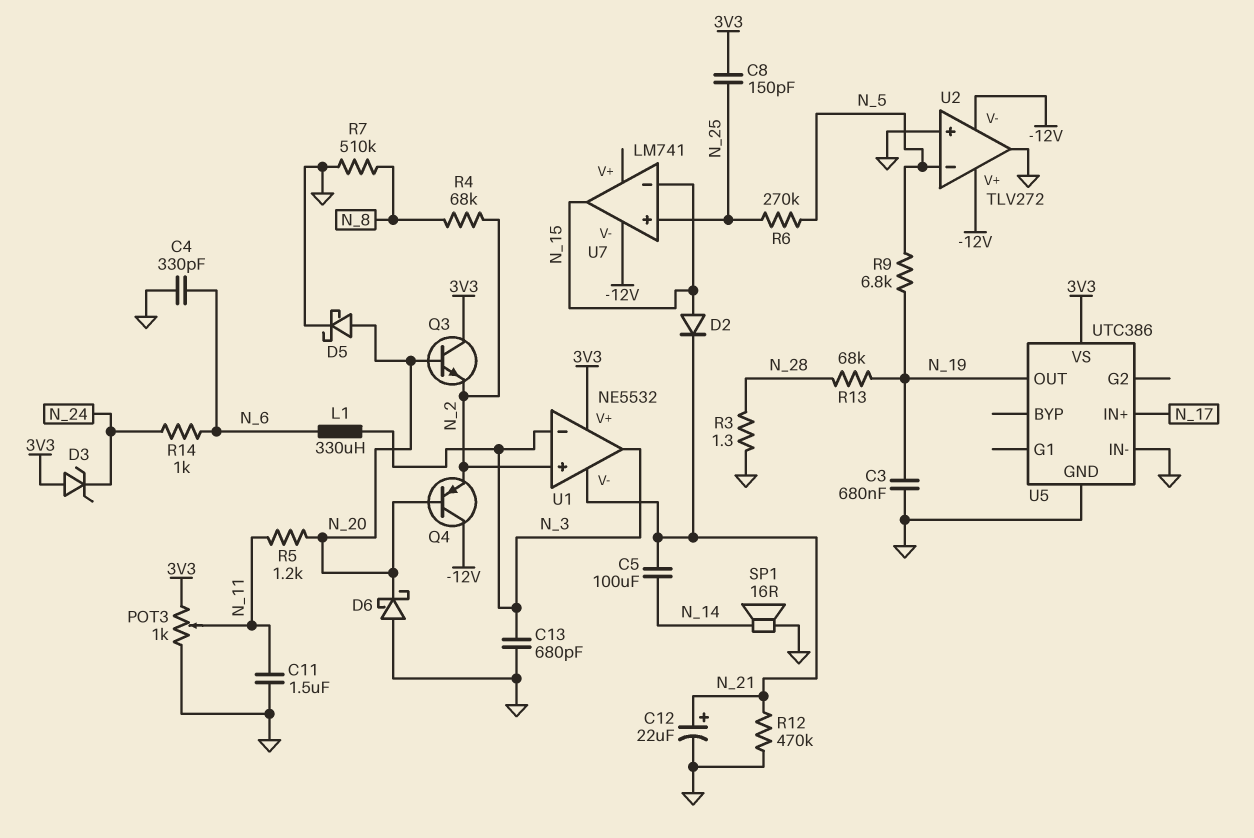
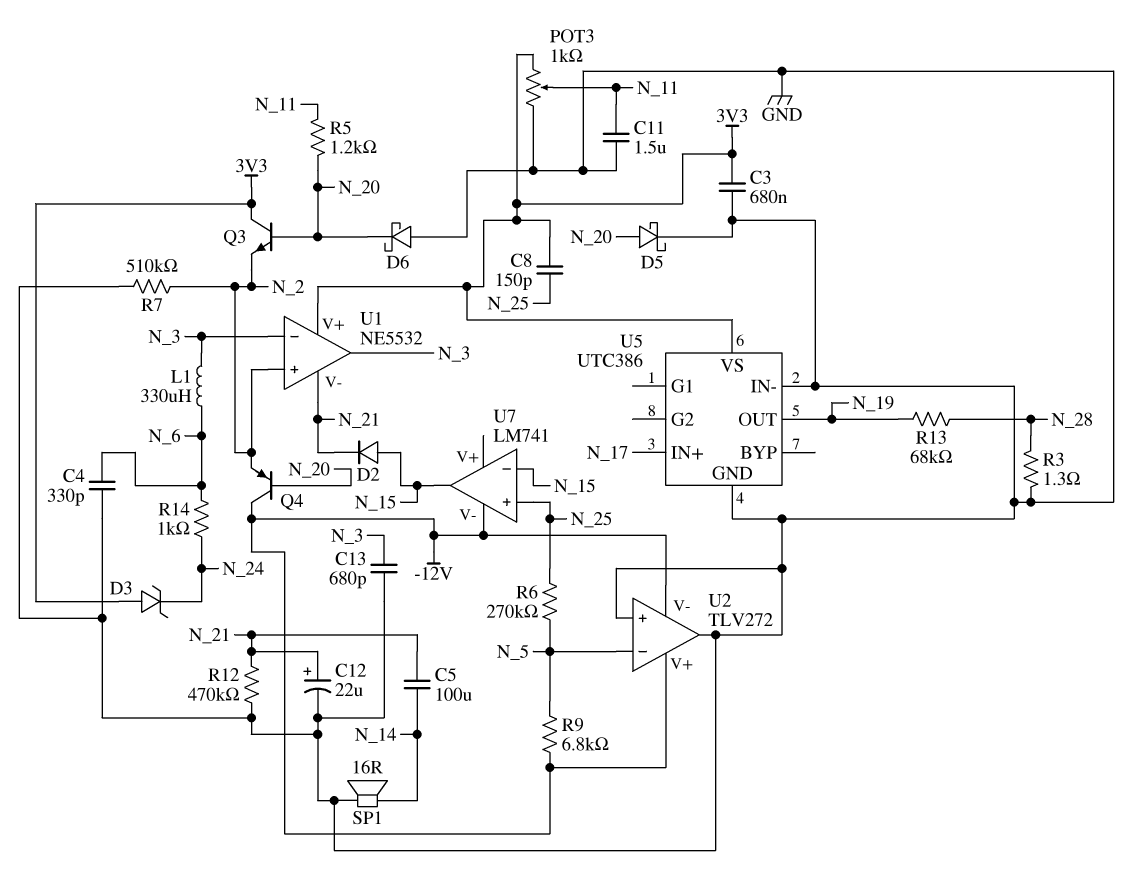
C3: 680nF (GND, N_19) -> 680nF (3V3, GND)
R4: 68k (N_2, N_8) -> none
R7: 510k (GND, N_8) -> 510k (GND, N_2)
R9: 6.8k (N_5, N_19) -> 6.8k (-12V, N_5)

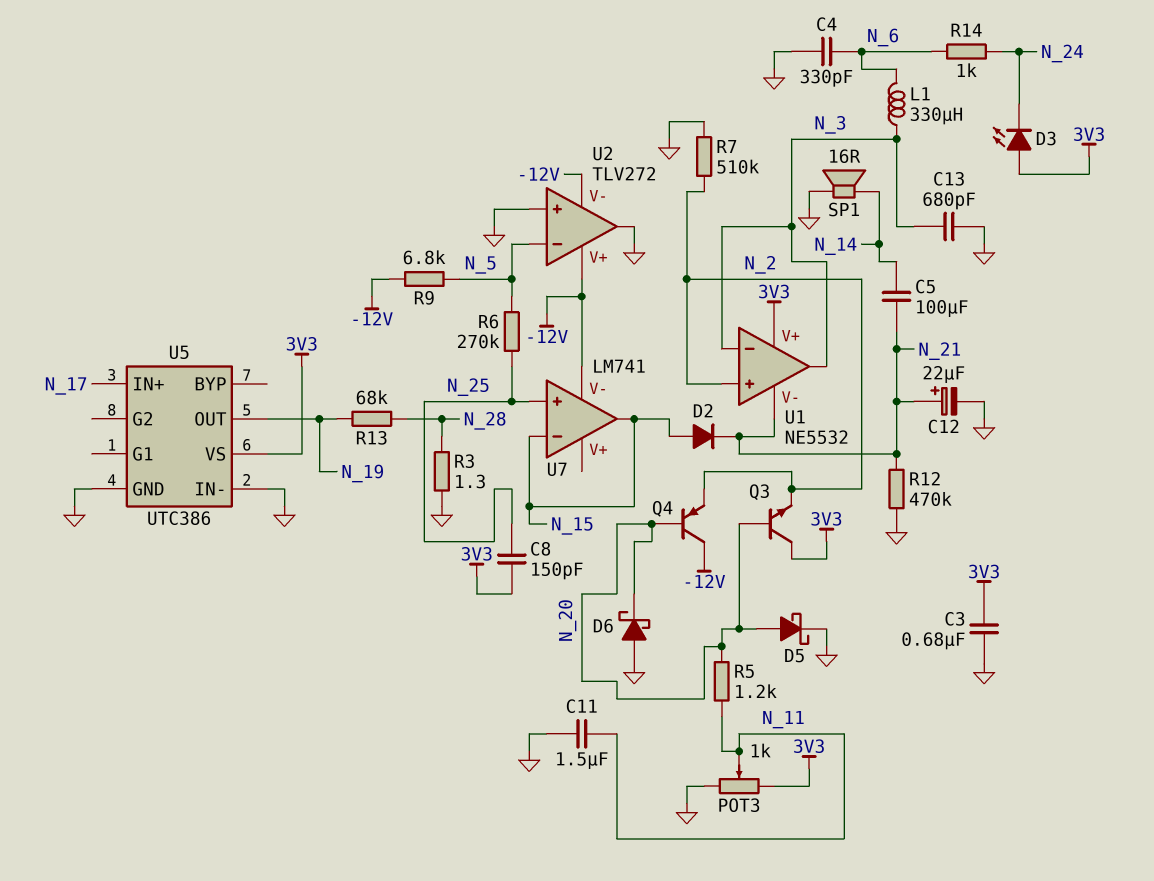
D3: zener (A 3V3, K N_24) -> LED (A 3V3, K N_24)

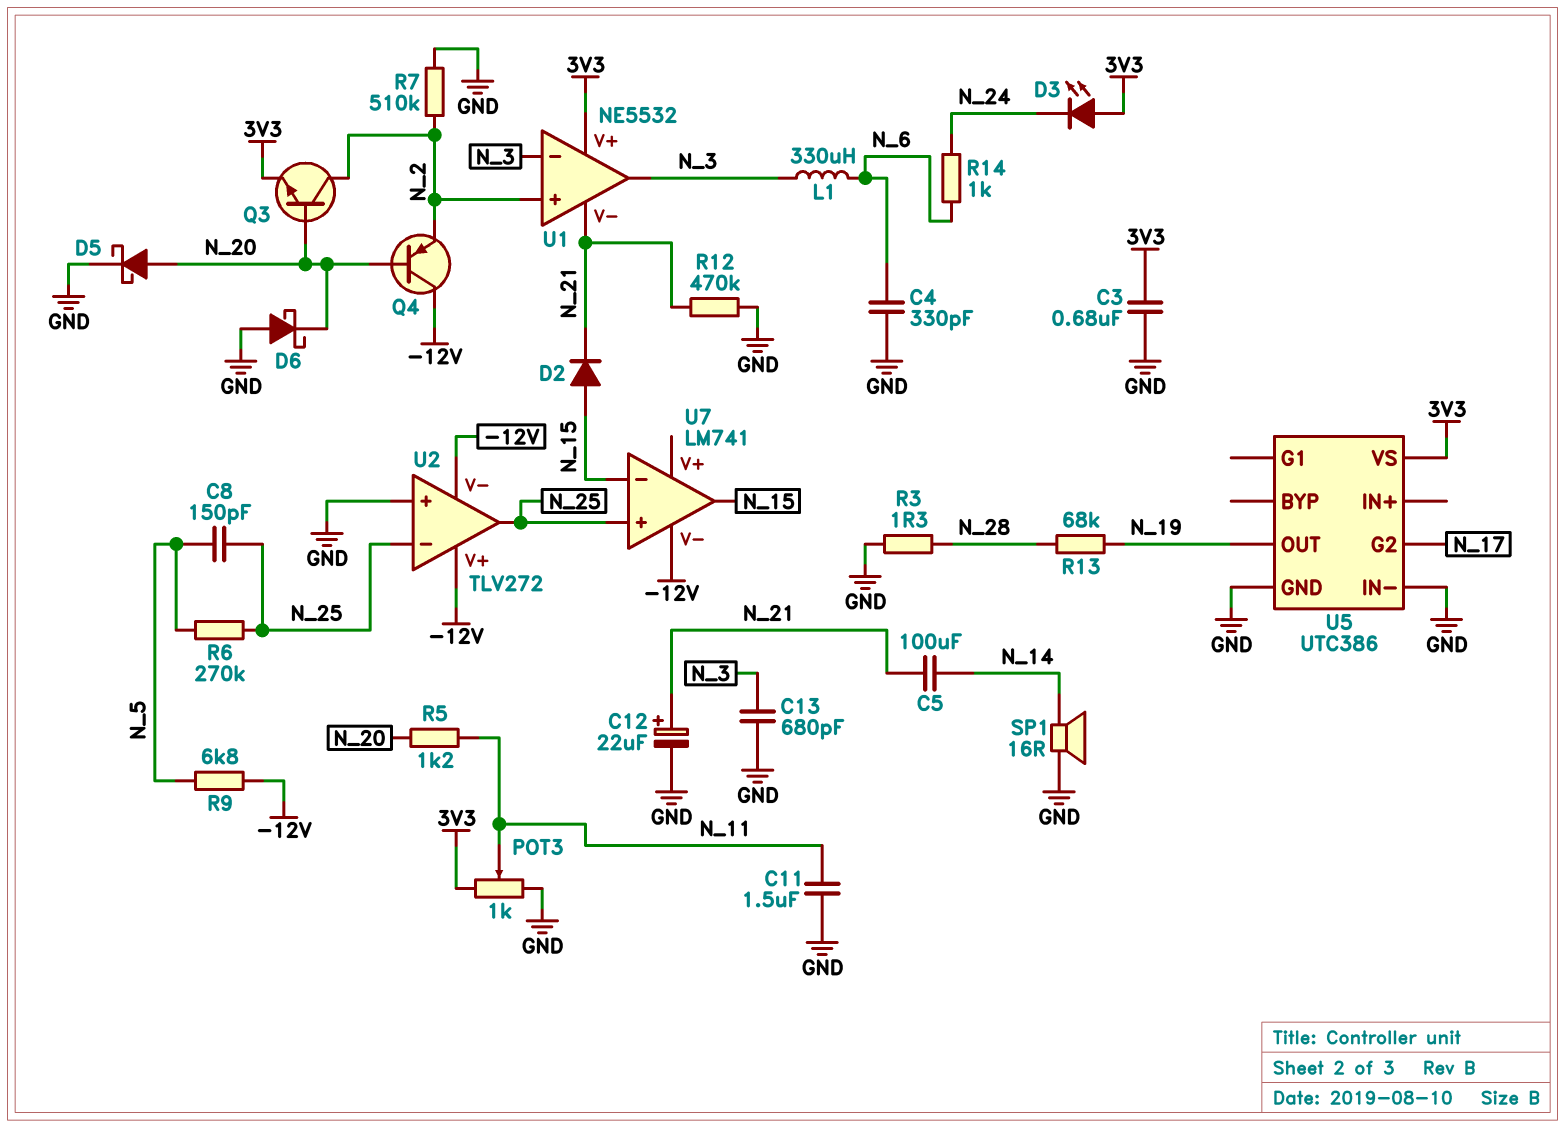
C8: 150pF (3V3, N_25) -> 150pF (N_5, N_25)
Q3: NPN (B N_20, C 3V3, E N_2) -> NPN (B N_20, C N_2, E 3V3)
U2 pin in-: N_5 -> N_25
U2 pin out: GND -> N_25
U5 pin G2: none -> N_17
U5 pin IN+: N_17 -> none

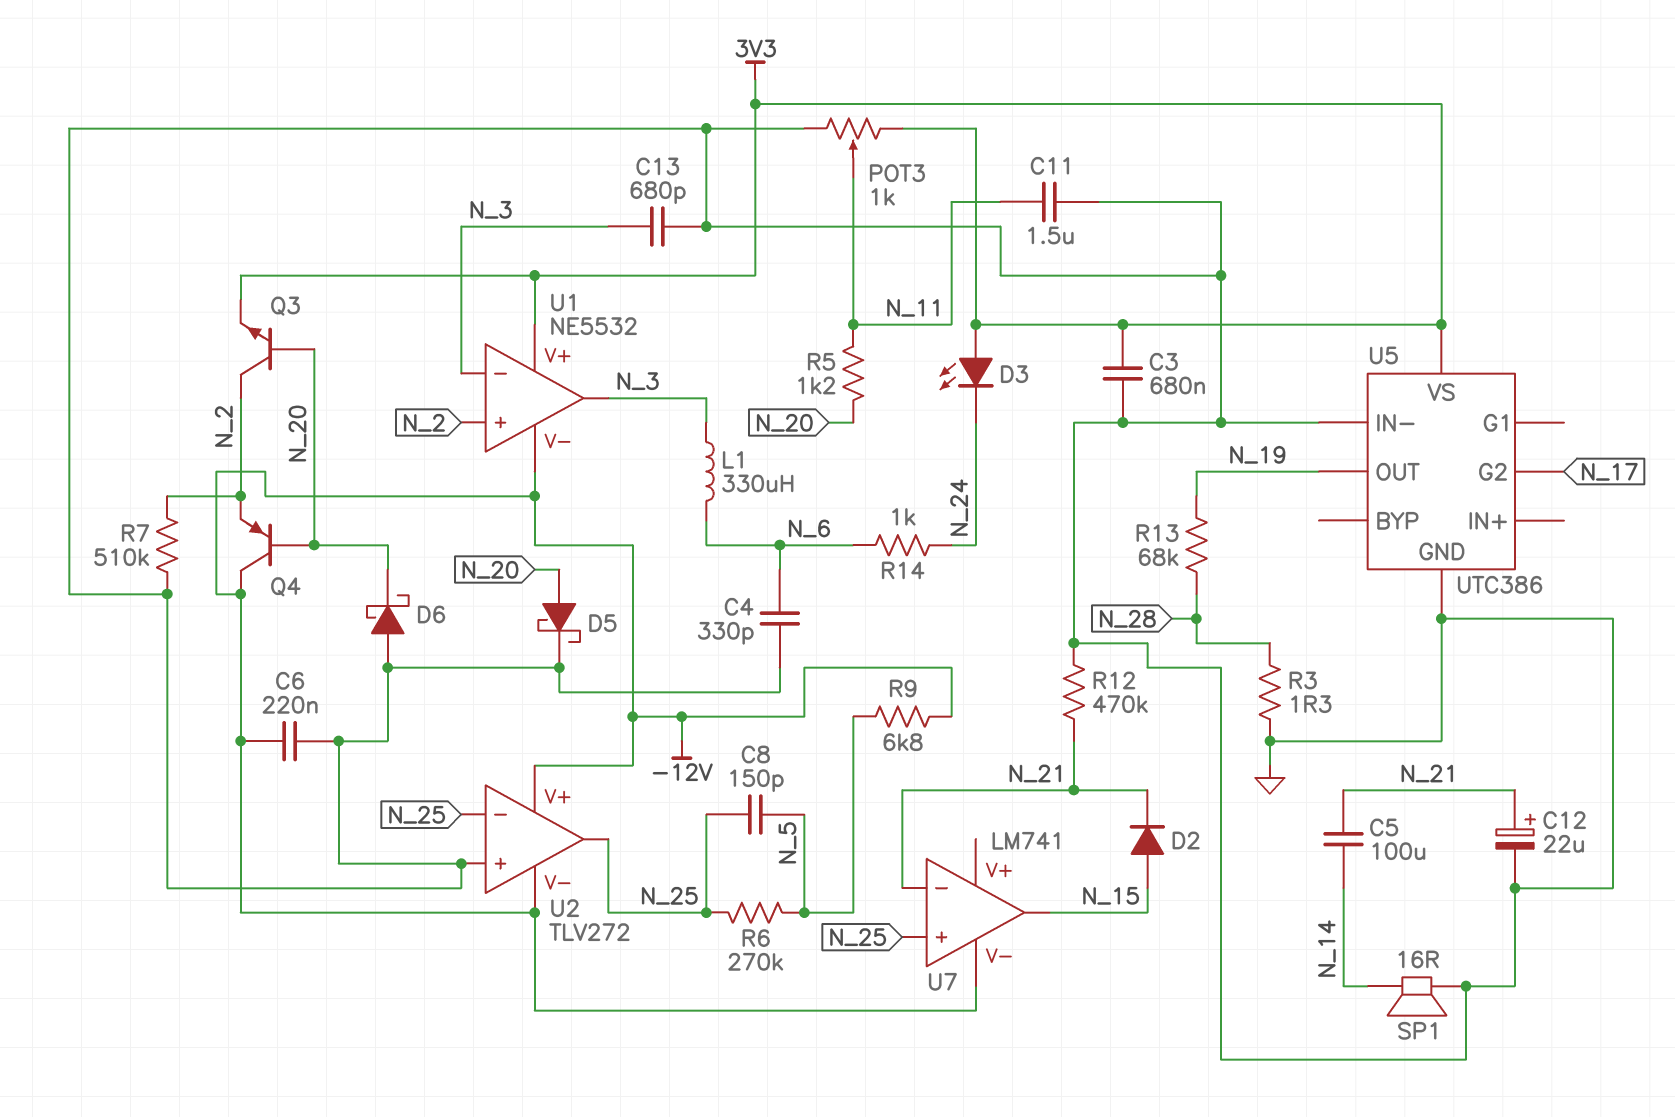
C6: none -> 220nF (-12V, GND)
U1 pin V-: N_21 -> -12V
U7 pin in-: N_15 -> N_21

